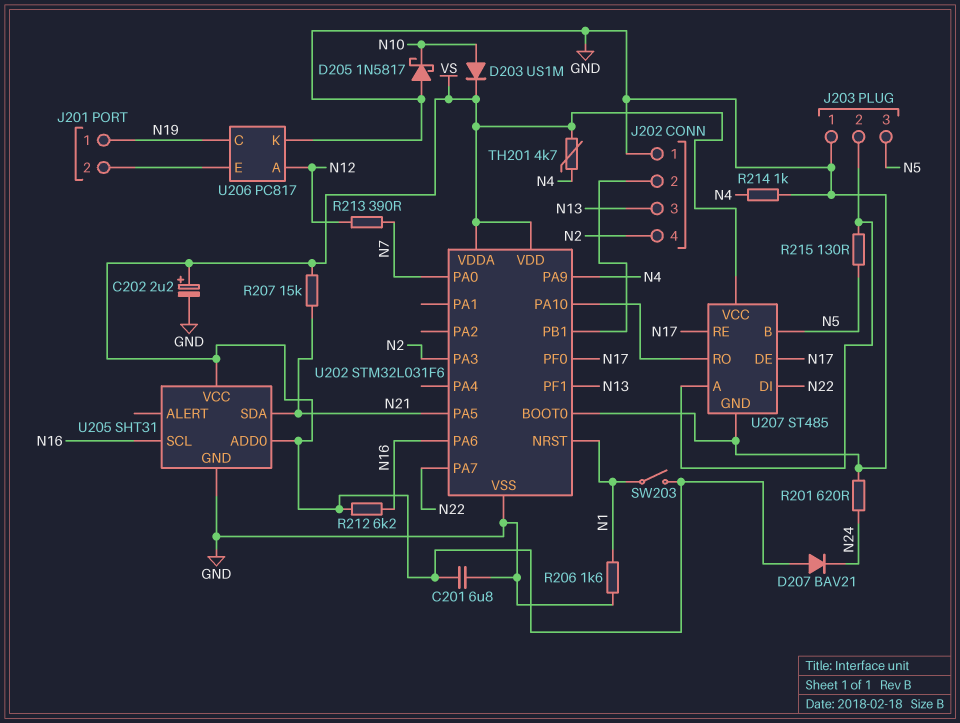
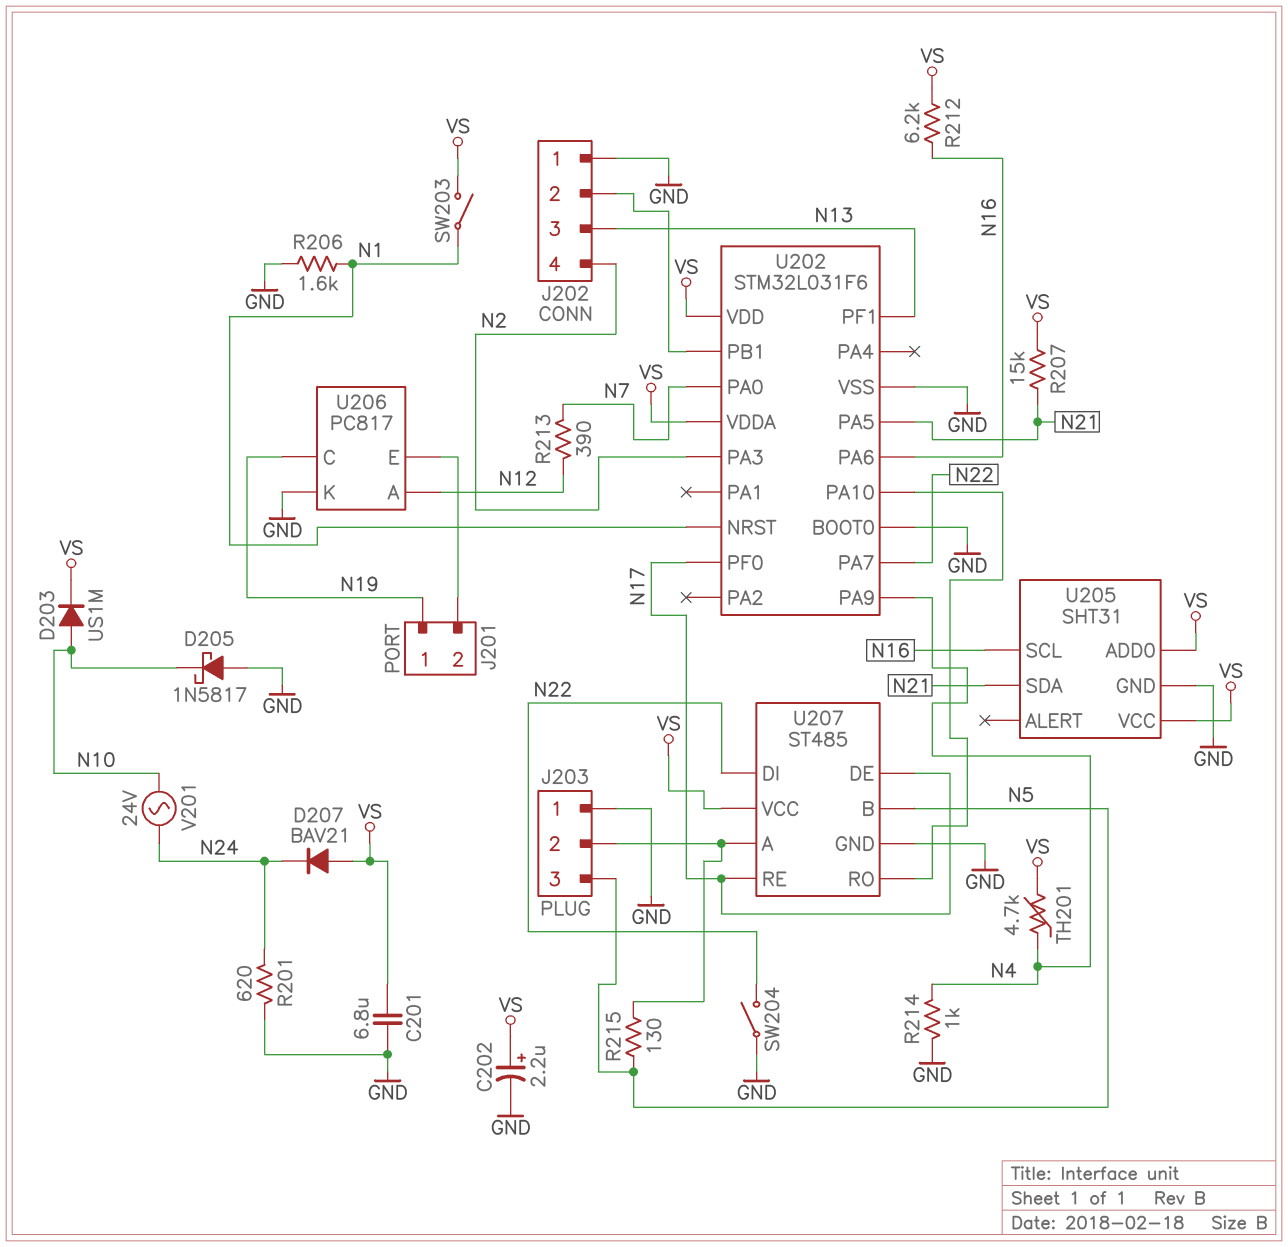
SW204: none -> switch (GND, N22)
V201: none -> AC 24V (N10, N24)

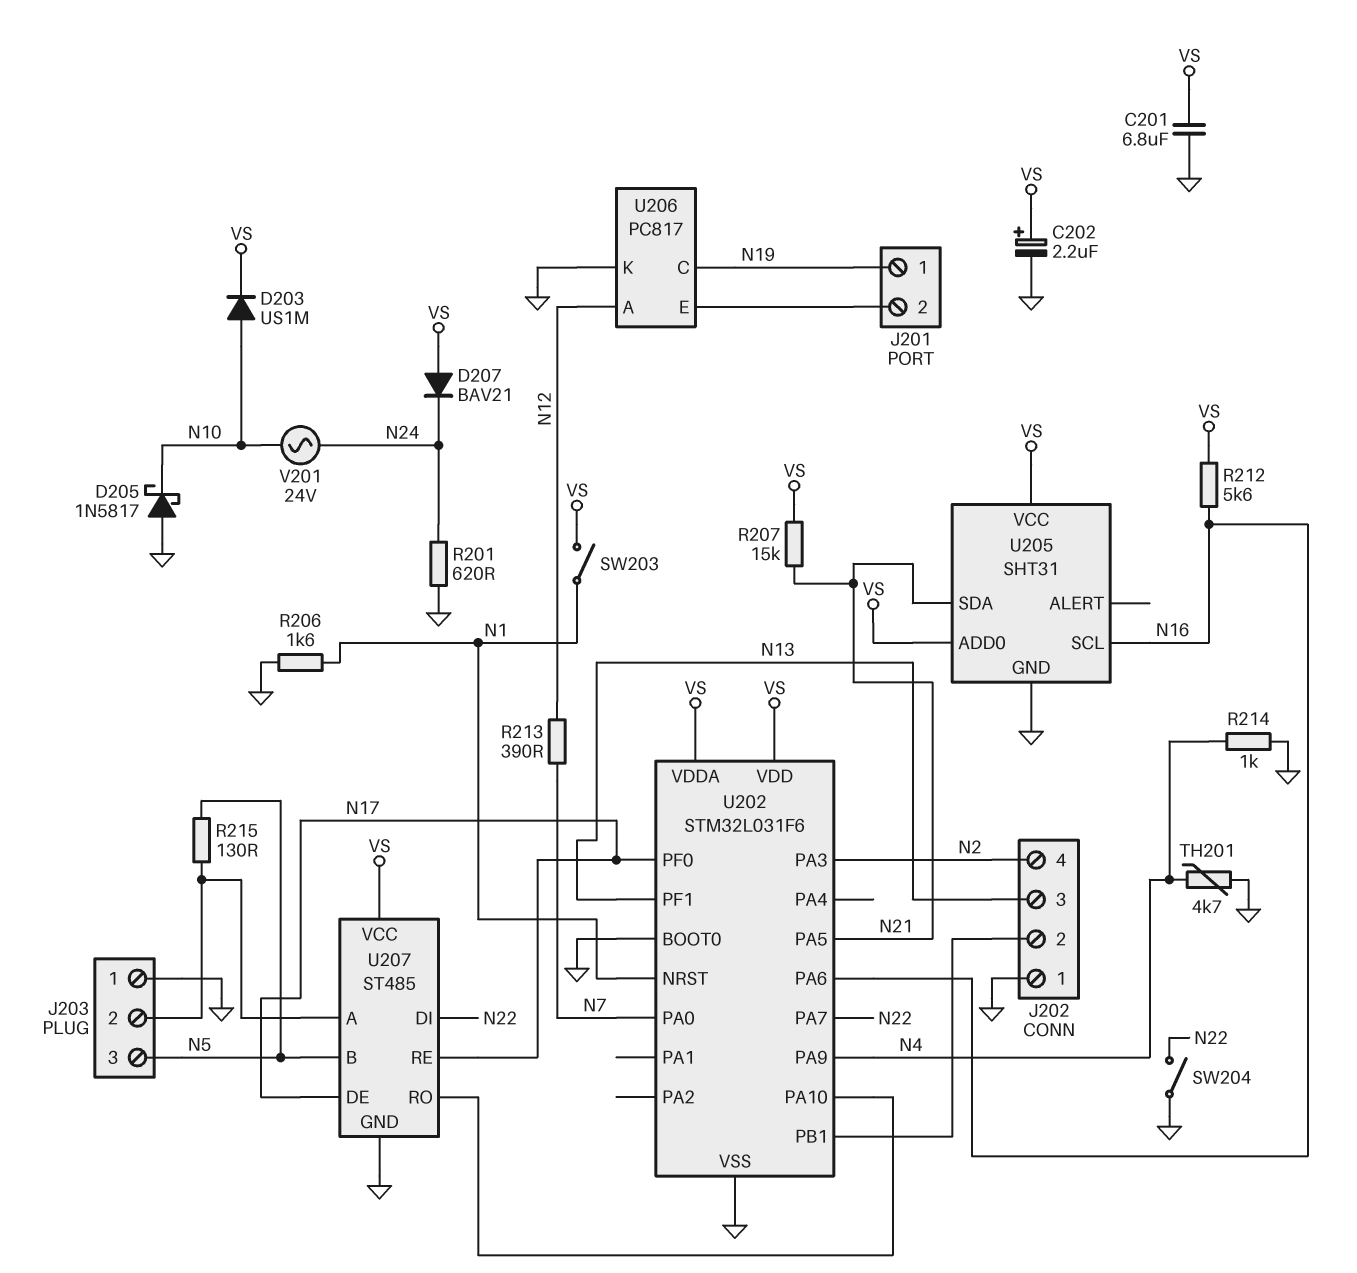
R212: 6.2k (N16, VS) -> 5.6k (N16, VS)
TH201: 4.7k (N4, VS) -> 4.7k (GND, N4)

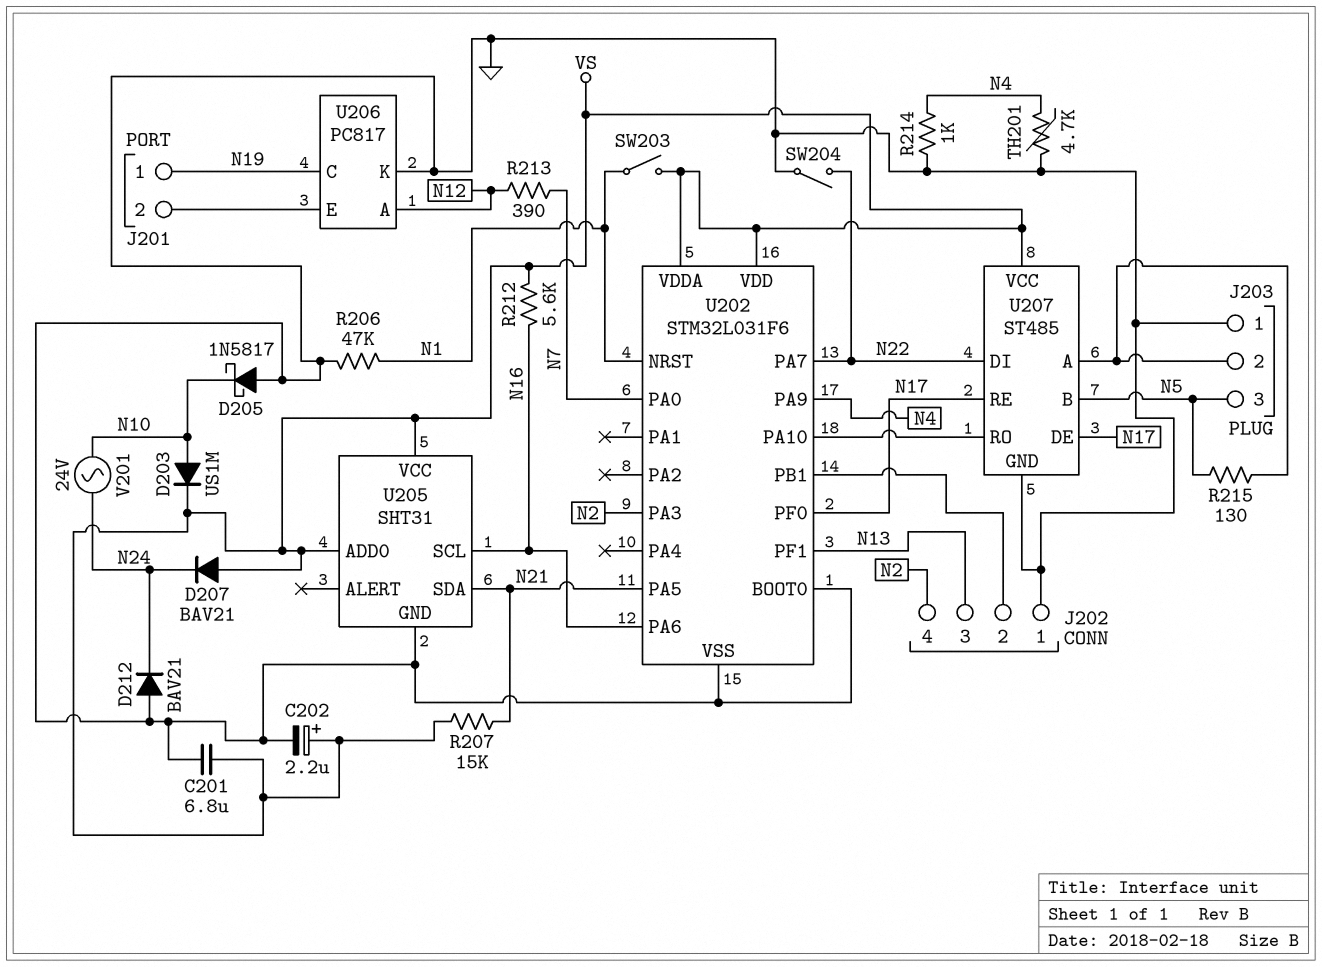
D212: none -> diode BAV21 (A GND, K N24)
R201: 620 (GND, N24) -> none
R206: 1.6k (GND, N1) -> 47k (GND, N1)

